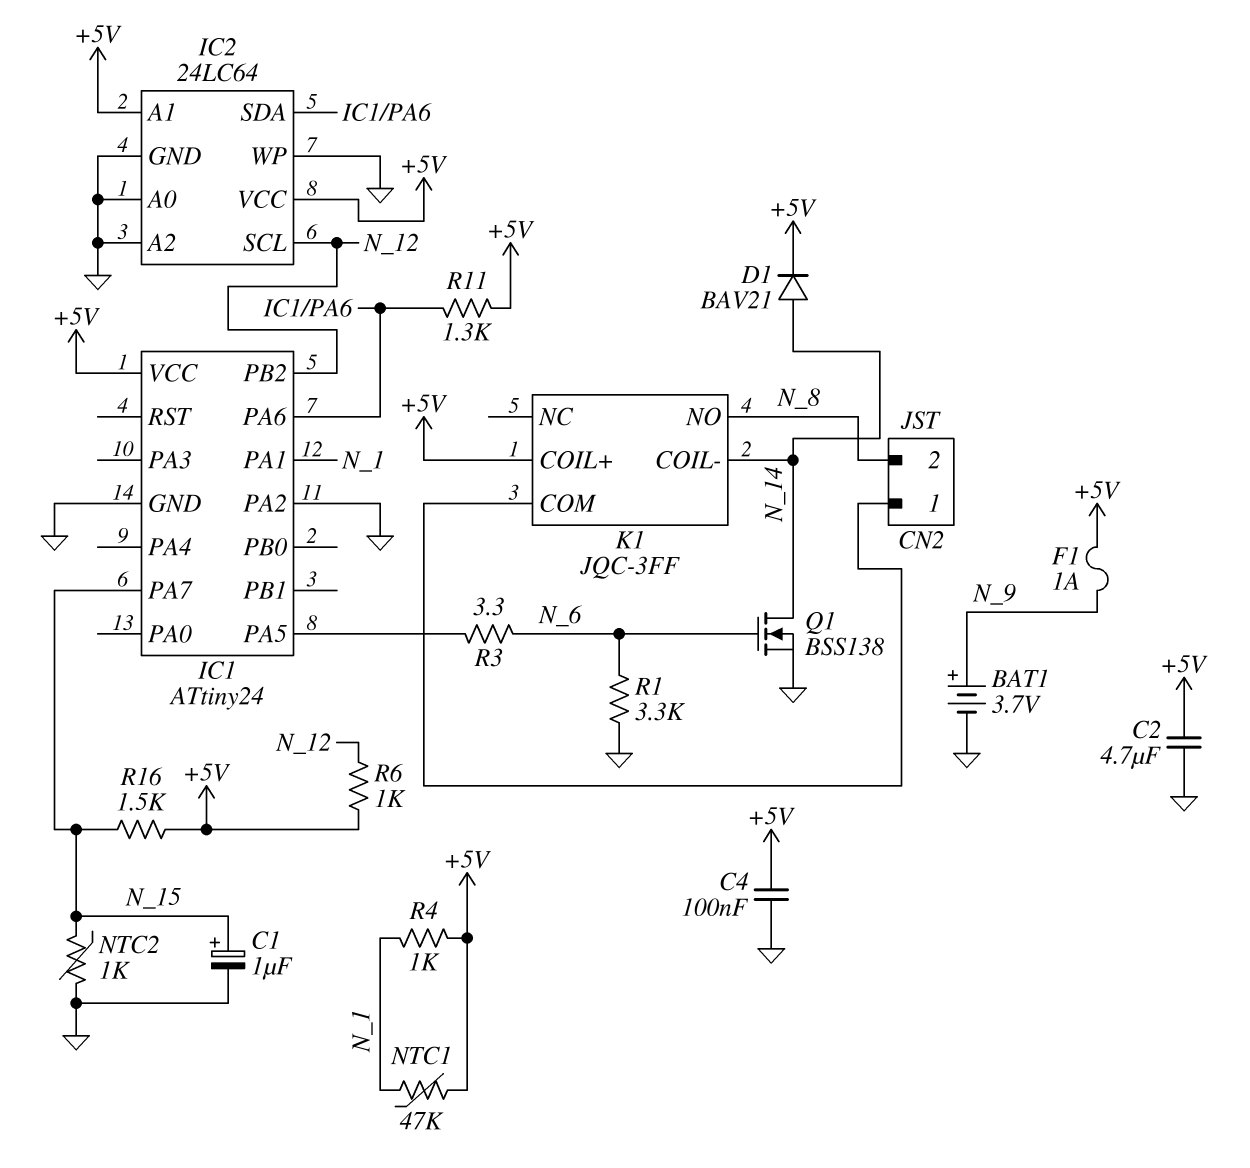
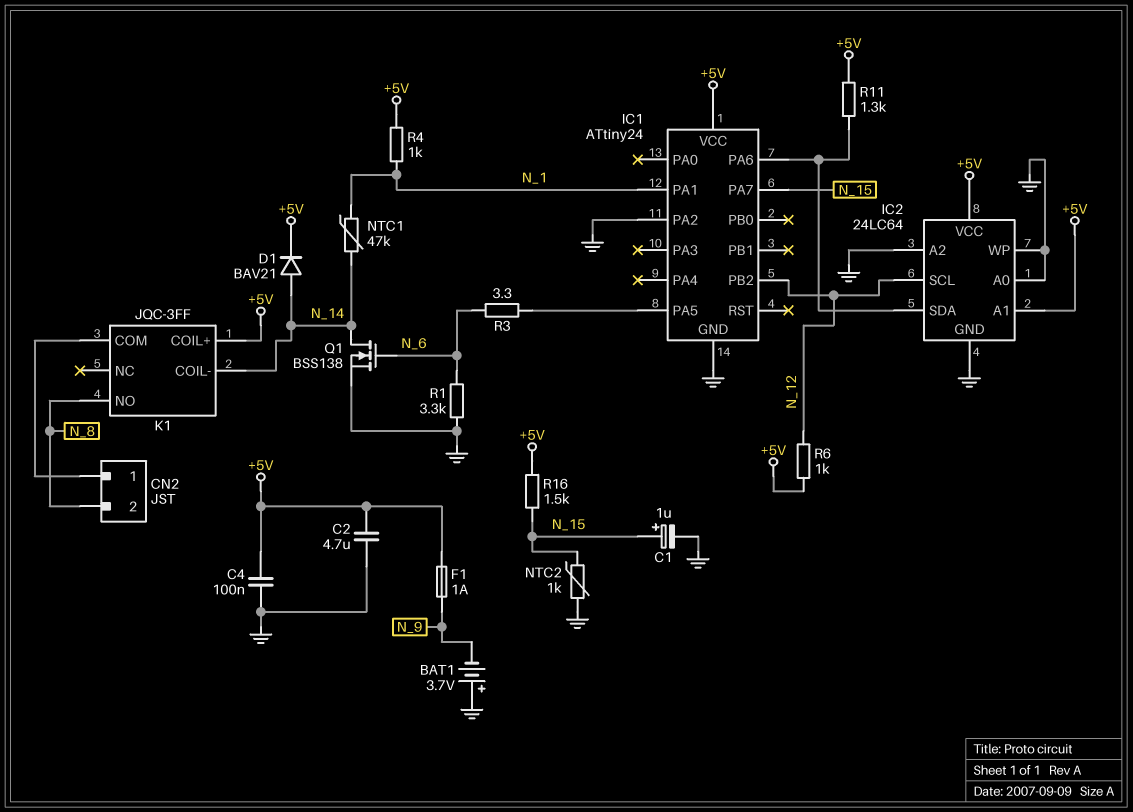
BAT1: 3.7V (plus N_9, minus GND) -> 3.7V (plus GND, minus N_9)
NTC1: 47k (+5V, N_1) -> 47k (N_1, N_14)

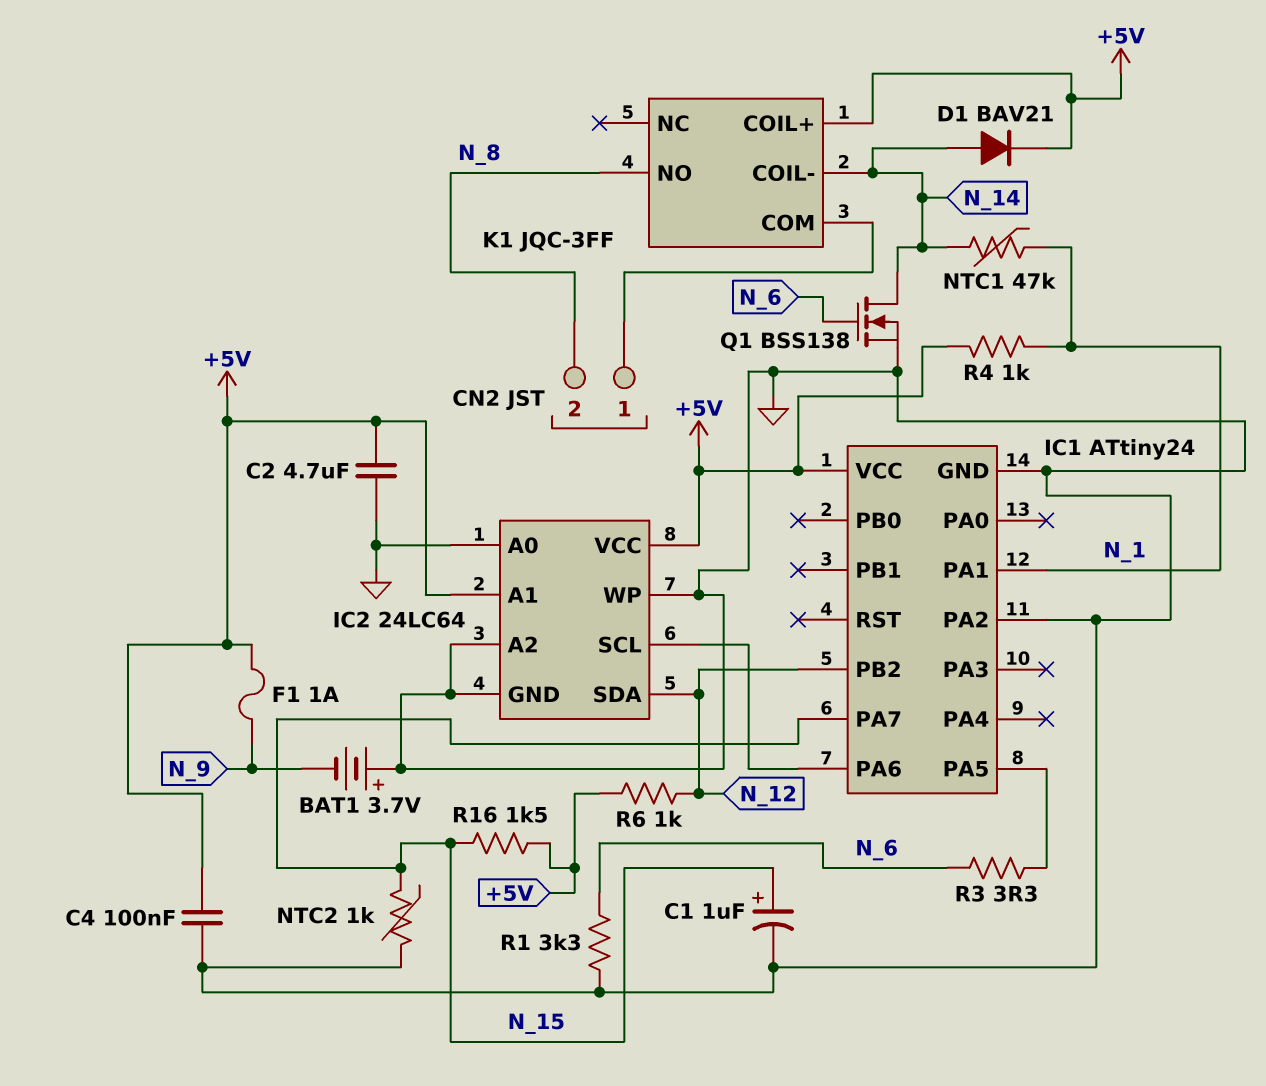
IC2 pin SCL: N_12 -> IC1/PA6
IC2 pin SDA: IC1/PA6 -> N_12
R11: 1.3k (+5V, IC1/PA6) -> none

